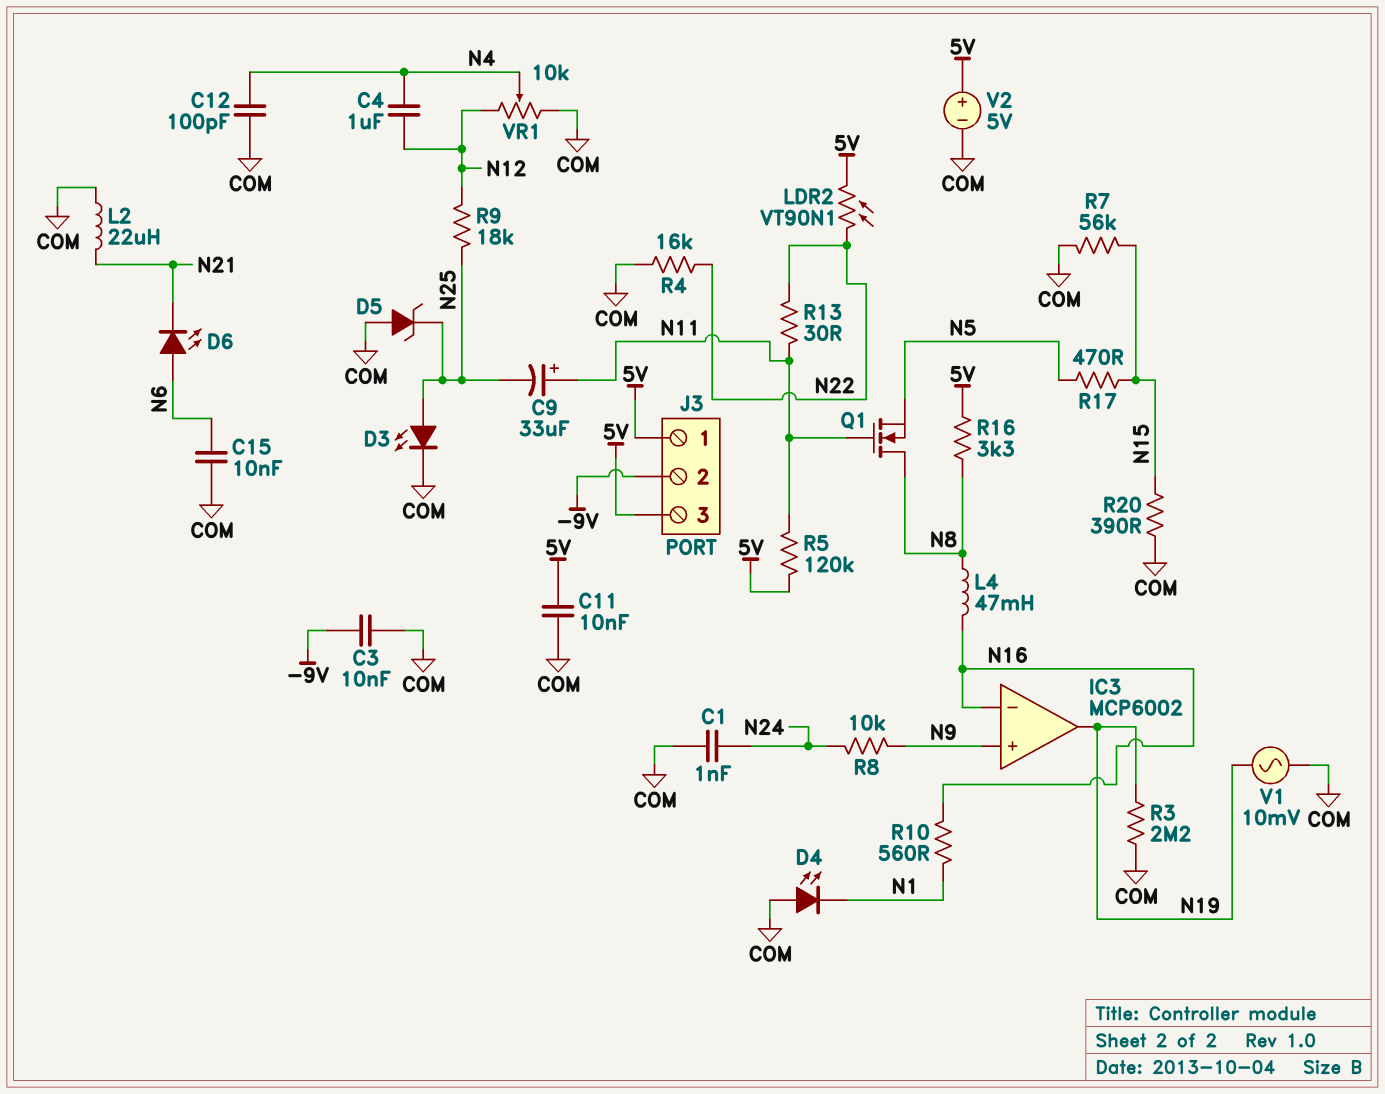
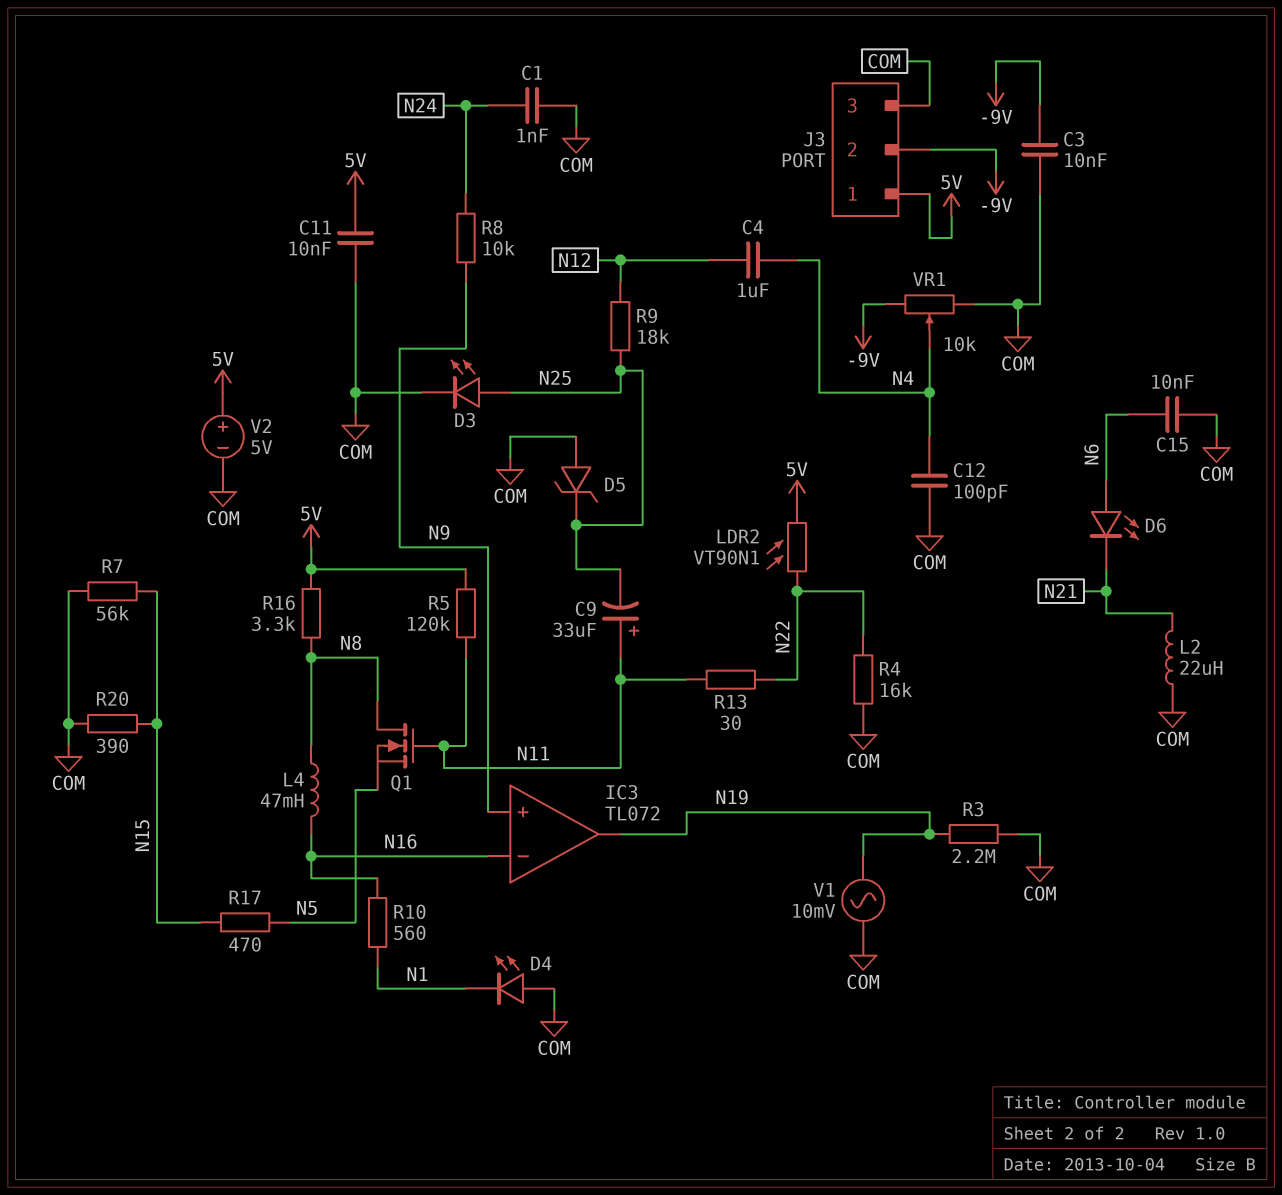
IC3: MCP6002 -> TL072
J3 pin 3: 5V -> COM
VR1: 10k (COM, N12, wiper N4) -> 10k (-9V, COM, wiper N4)

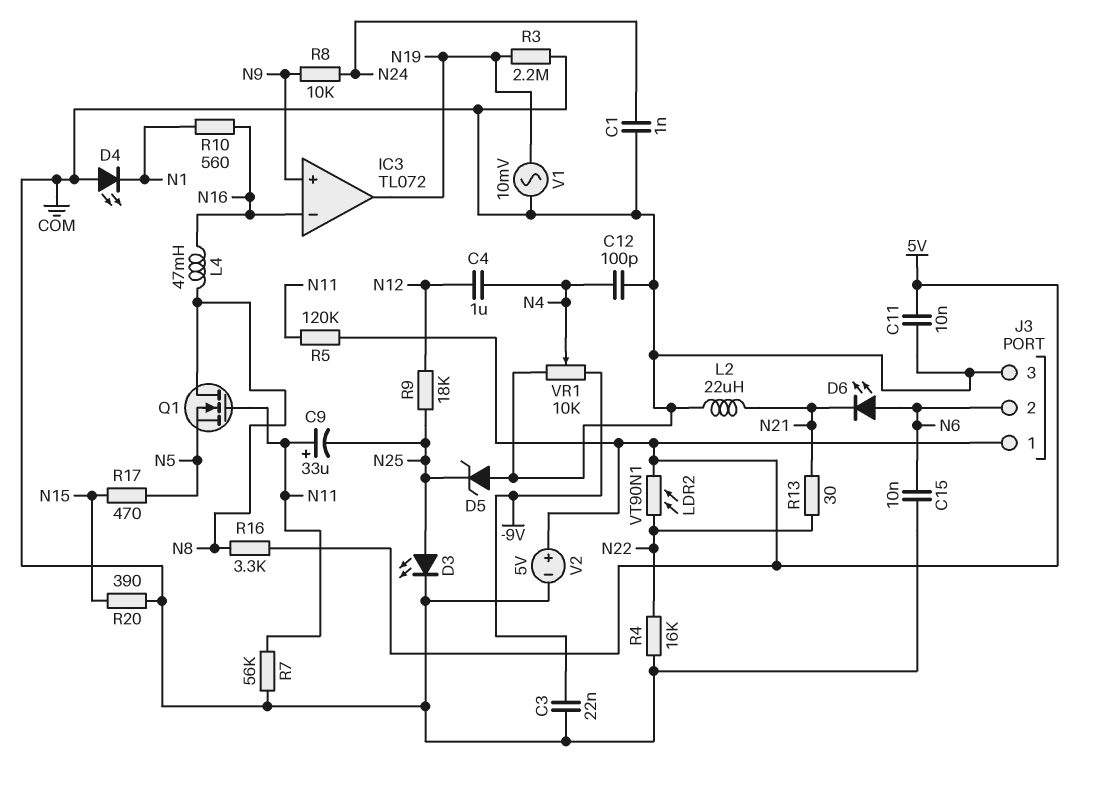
C3: 10nF (-9V, COM) -> 22nF (-9V, COM)
J3 pin 2: -9V -> N6
R7: 56k (COM, N15) -> 56k (COM, N11)
R13: 30 (N11, N22) -> 30 (N21, N22)

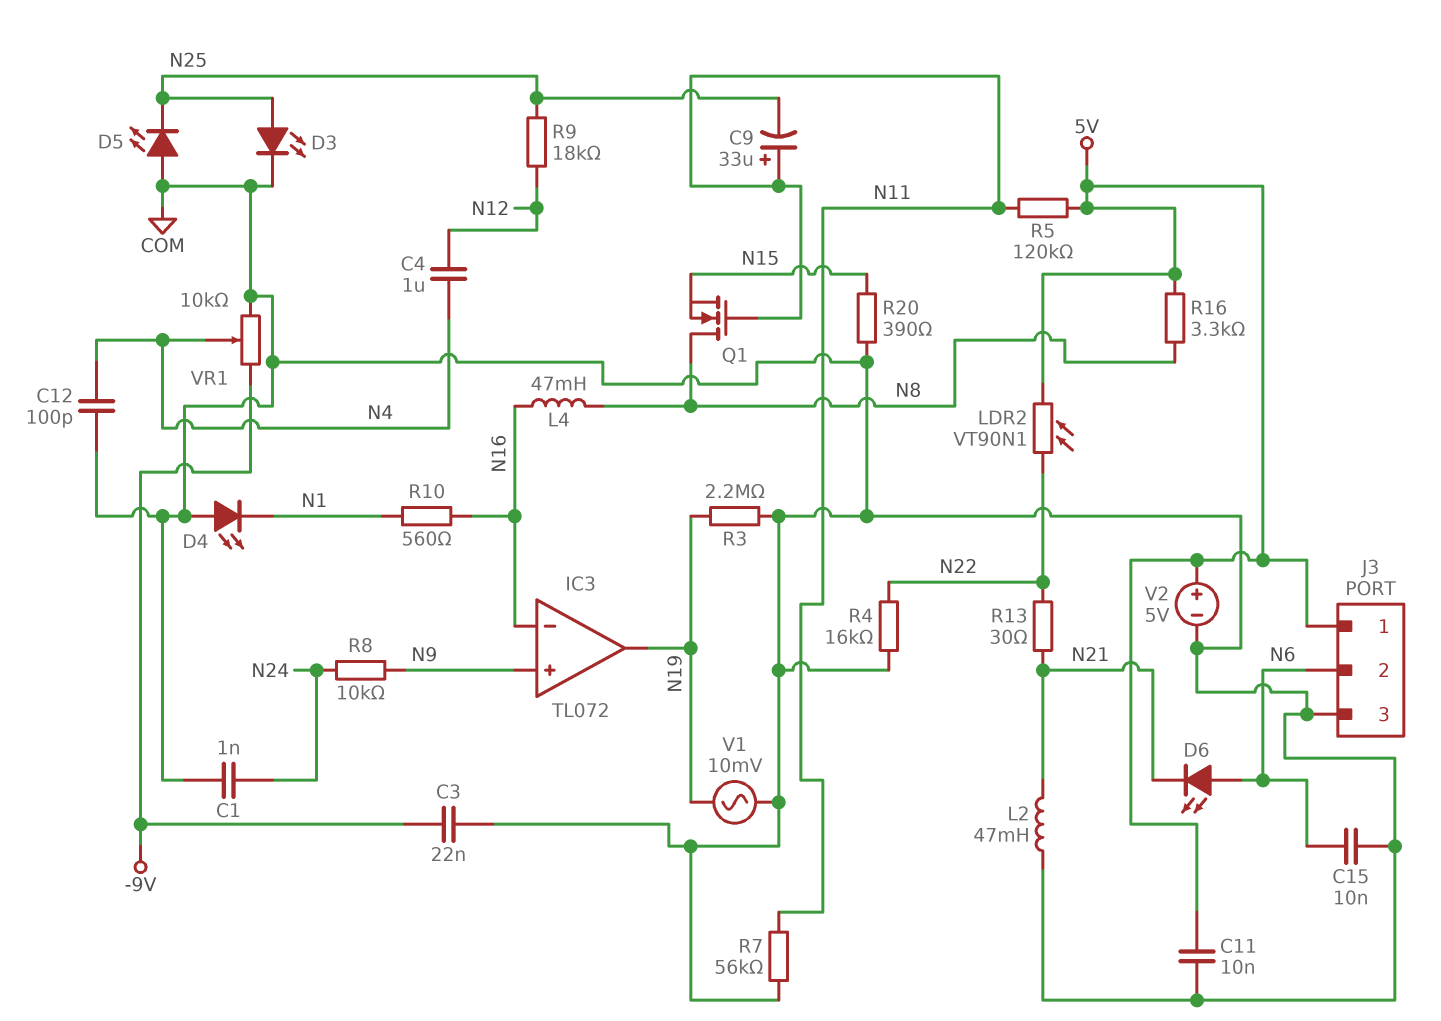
D5: zener (A COM, K N25) -> LED (A COM, K N25)
L2: 22uH (COM, N21) -> 47mH (COM, N21)
Q1: NMOS (G N11, D N8, S N5) -> NMOS (G N11, D N8, S N15)
R17: 470 (N5, N15) -> none

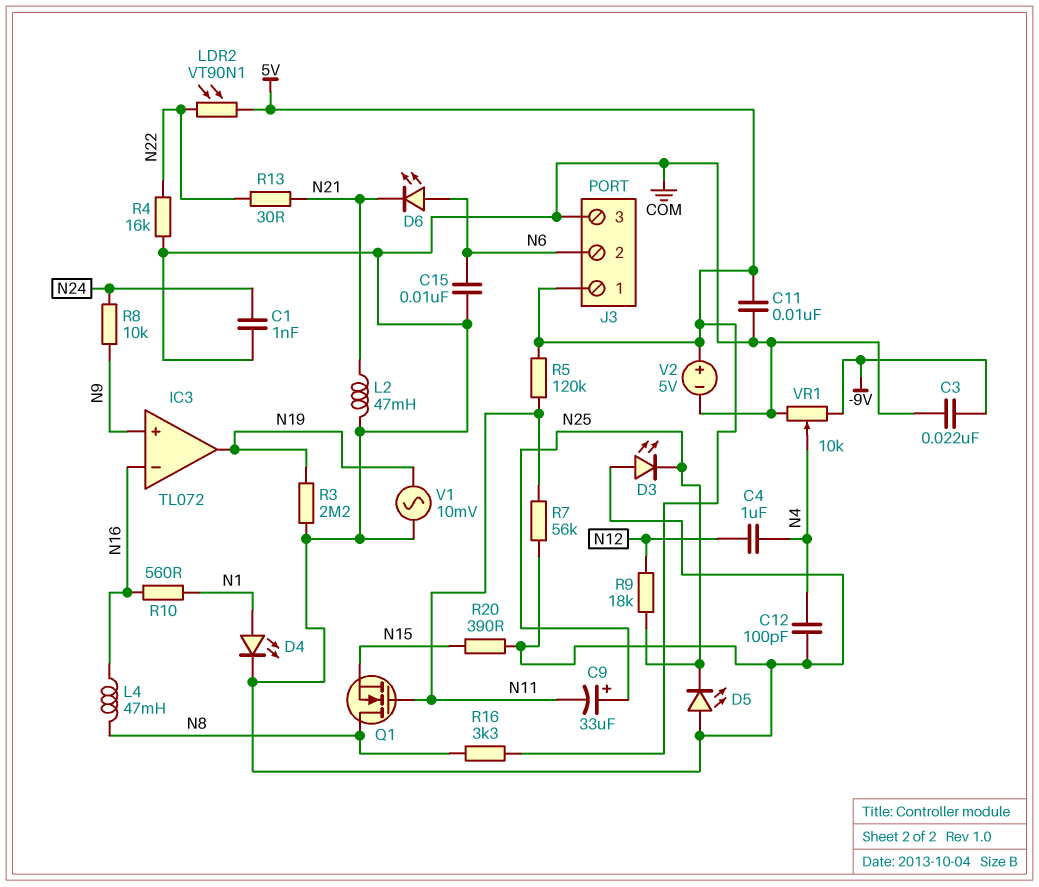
C9: 33uF (plus N11, minus N25) -> 33uF (plus N25, minus N11)
D3: LED (A N25, K COM) -> LED (A COM, K N25)
D4: LED (A COM, K N1) -> LED (A N1, K COM)

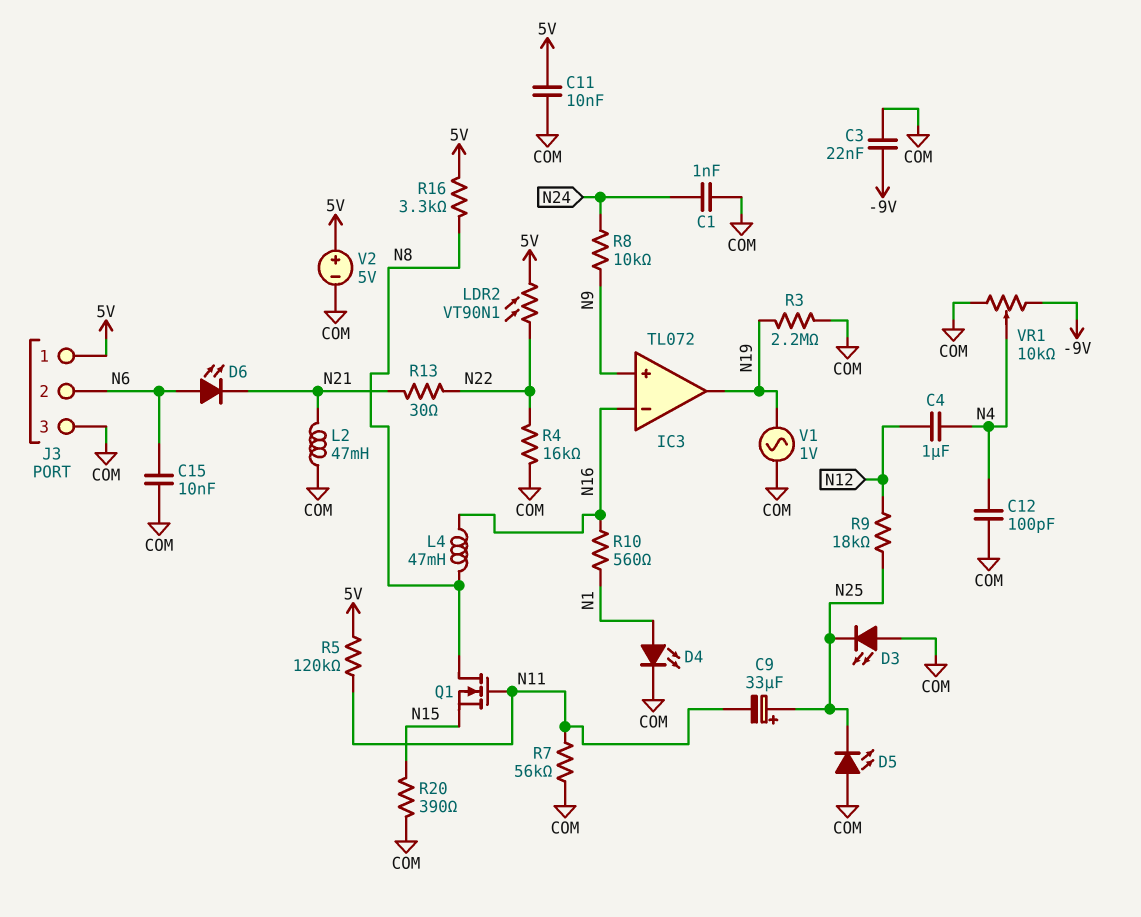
V1: AC 10mV (COM, N19) -> AC 1V (COM, N19)

